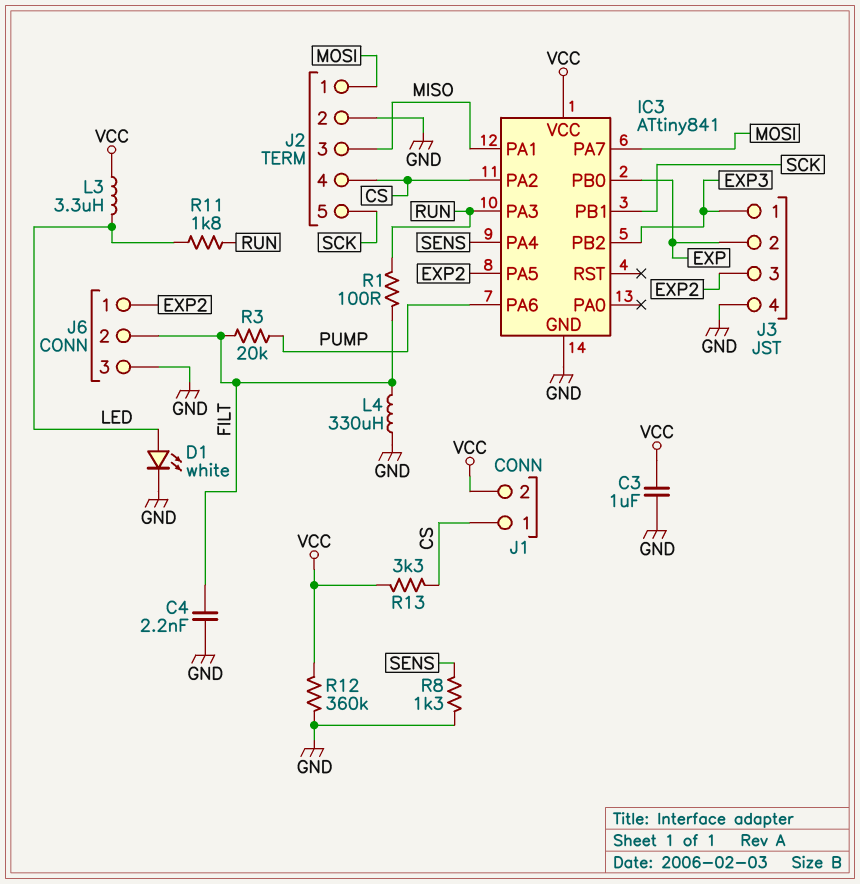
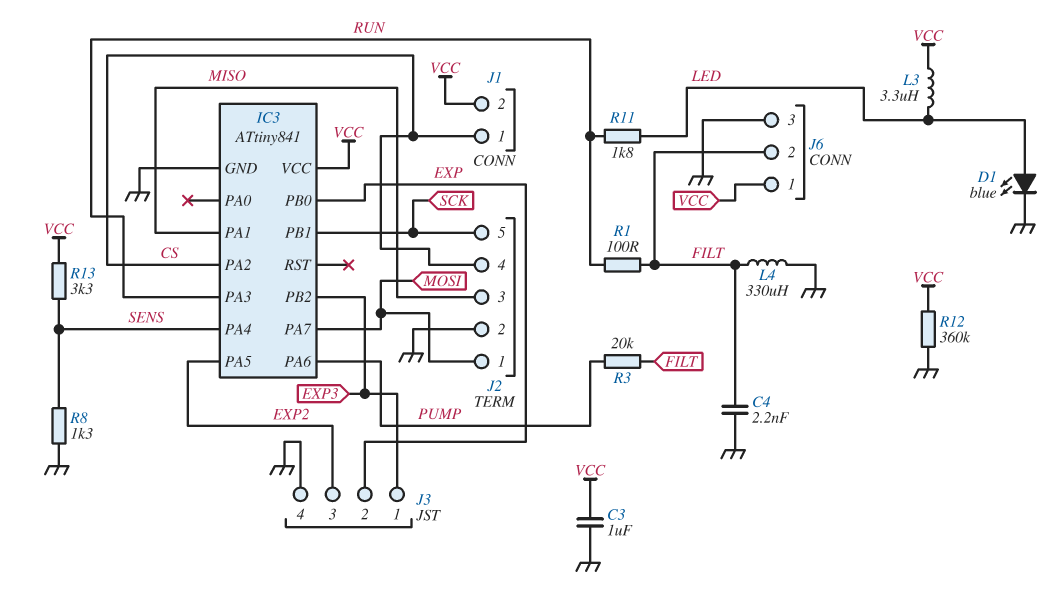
D1: LED white (A LED, K GND) -> LED blue (A LED, K GND)
J6 pin 1: EXP2 -> VCC
R13: 3.3k (CS, VCC) -> 3.3k (SENS, VCC)

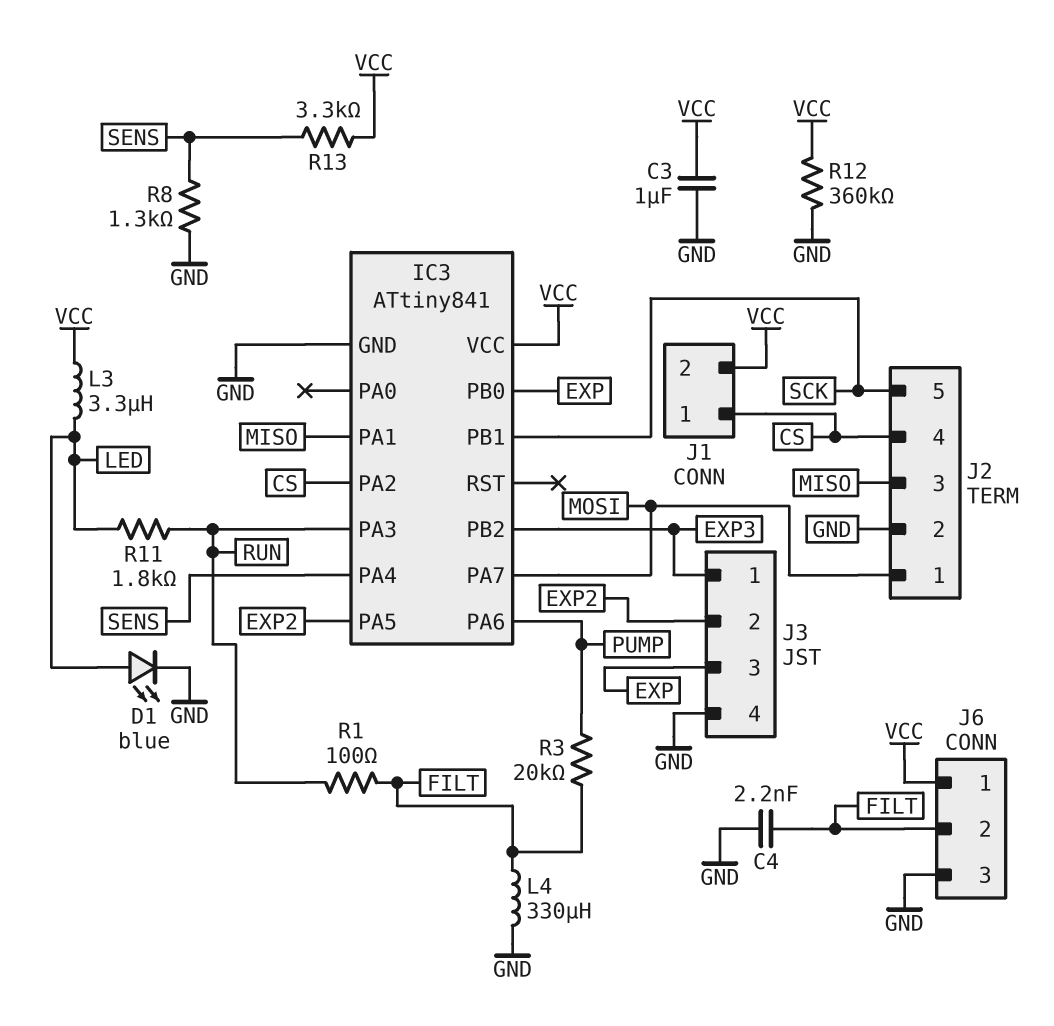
J3 pin 2: EXP -> EXP2
J3 pin 3: EXP2 -> EXP

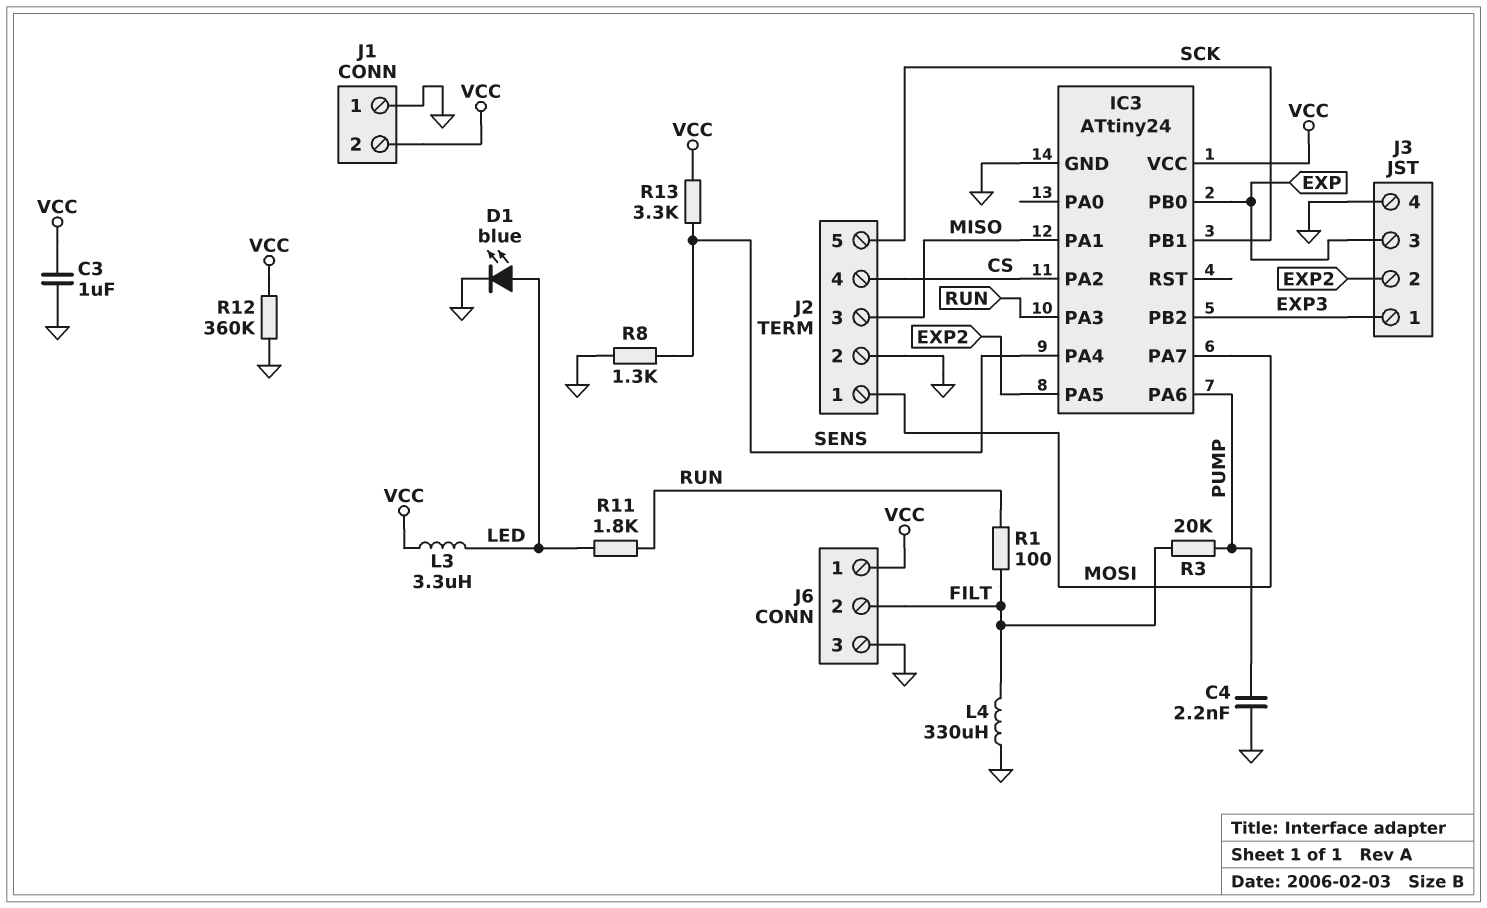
C4: 2.2nF (FILT, GND) -> 2.2nF (GND, PUMP)
IC3: ATtiny841 -> ATtiny24
J1 pin 1: CS -> GND

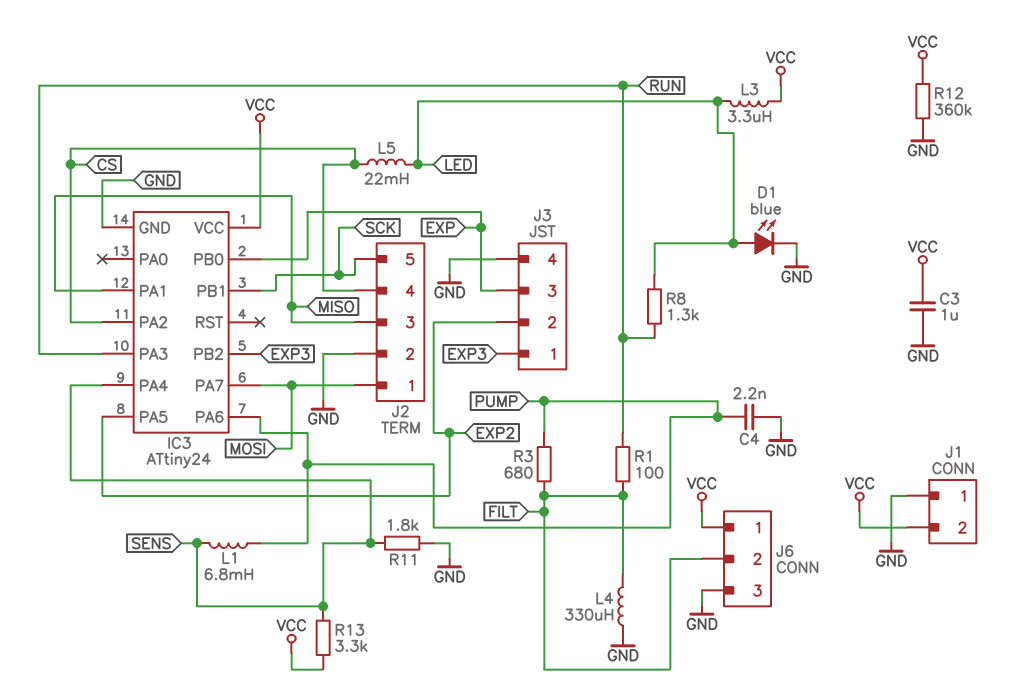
L1: none -> 6.8mH (PUMP, SENS)
L5: none -> 22mH (CS, LED)
R3: 20k (FILT, PUMP) -> 680 (FILT, PUMP)
R8: 1.3k (GND, SENS) -> 1.3k (LED, RUN)
R11: 1.8k (LED, RUN) -> 1.8k (GND, SENS)

